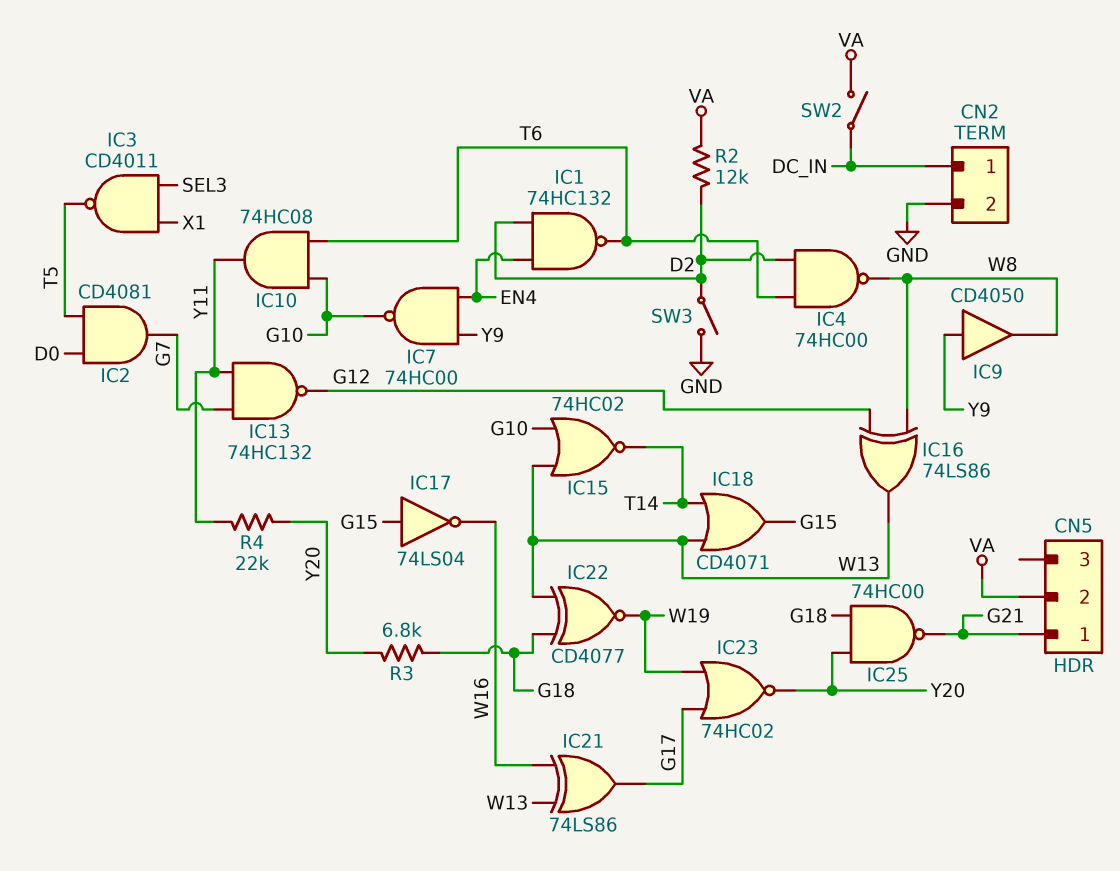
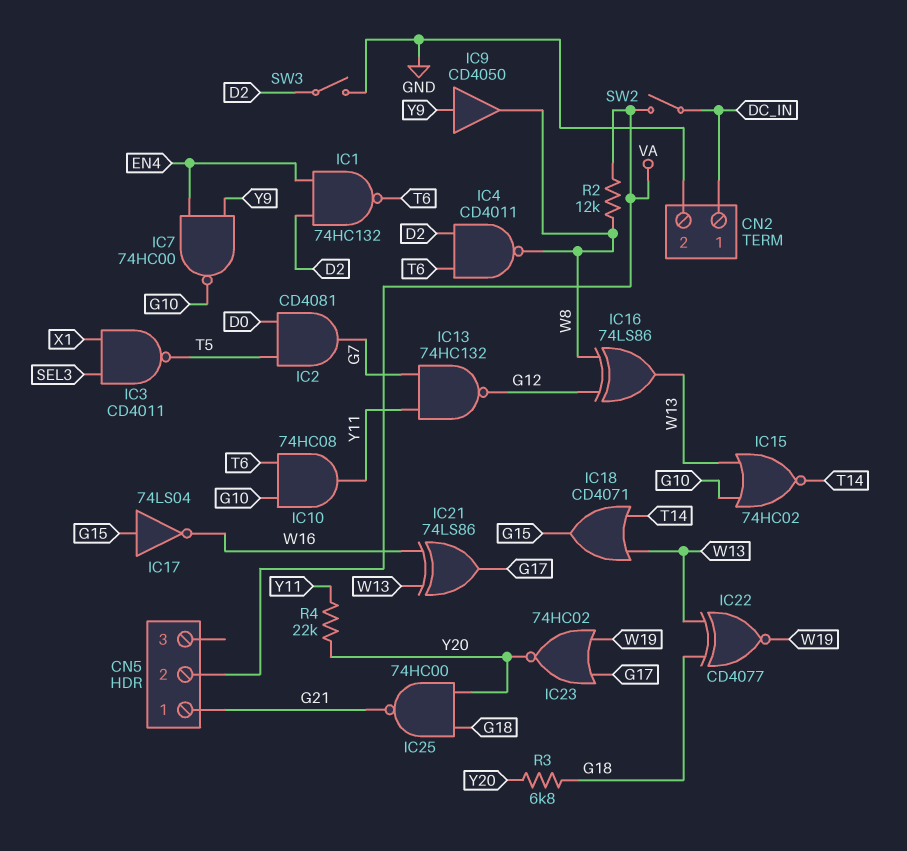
IC4: NAND 74HC00 (in D2, in T6, out W8) -> NAND CD4011 (in D2, in T6, out W8)
R2: 12k (D2, VA) -> 12k (VA, W8)

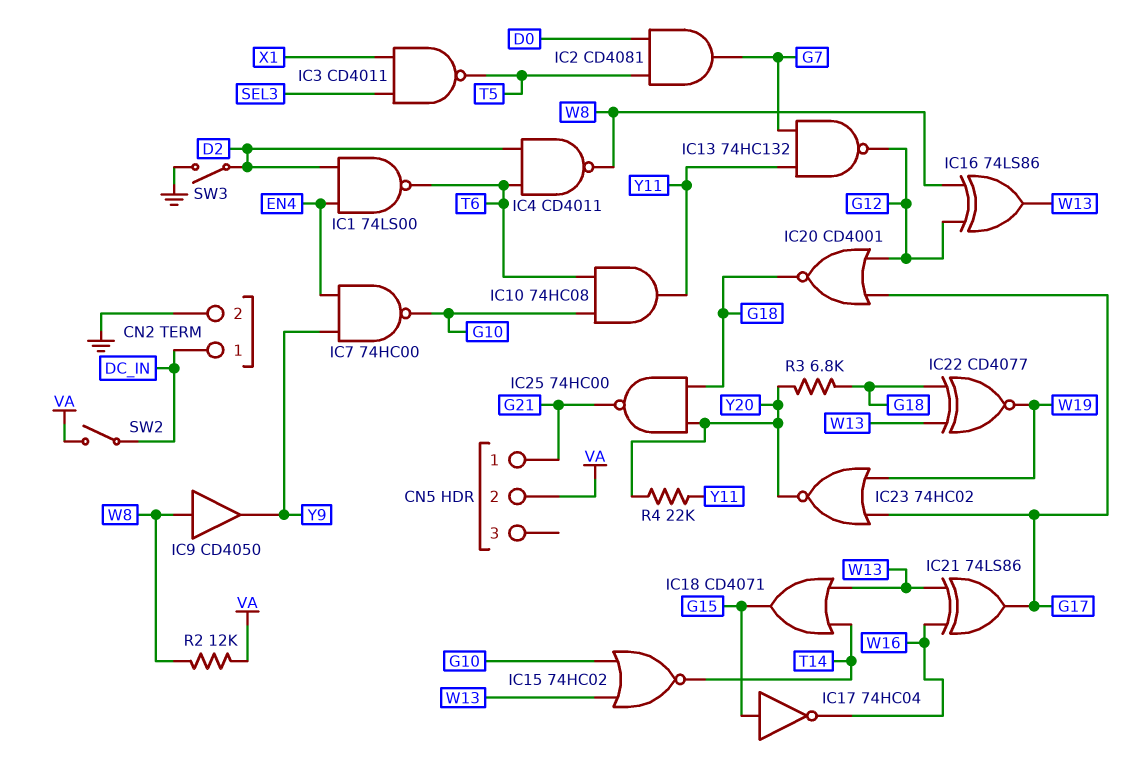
IC1: NAND 74HC132 (in D2, in EN4, out T6) -> NAND 74LS00 (in D2, in EN4, out T6)
IC9: buffer CD4050 (in Y9, out W8) -> buffer CD4050 (in W8, out Y9)
IC17: NOT 74LS04 (in G15, out W16) -> NOT 74HC04 (in G15, out W16)
IC20: none -> NOR CD4001 (in G12, in G17, out G18)

